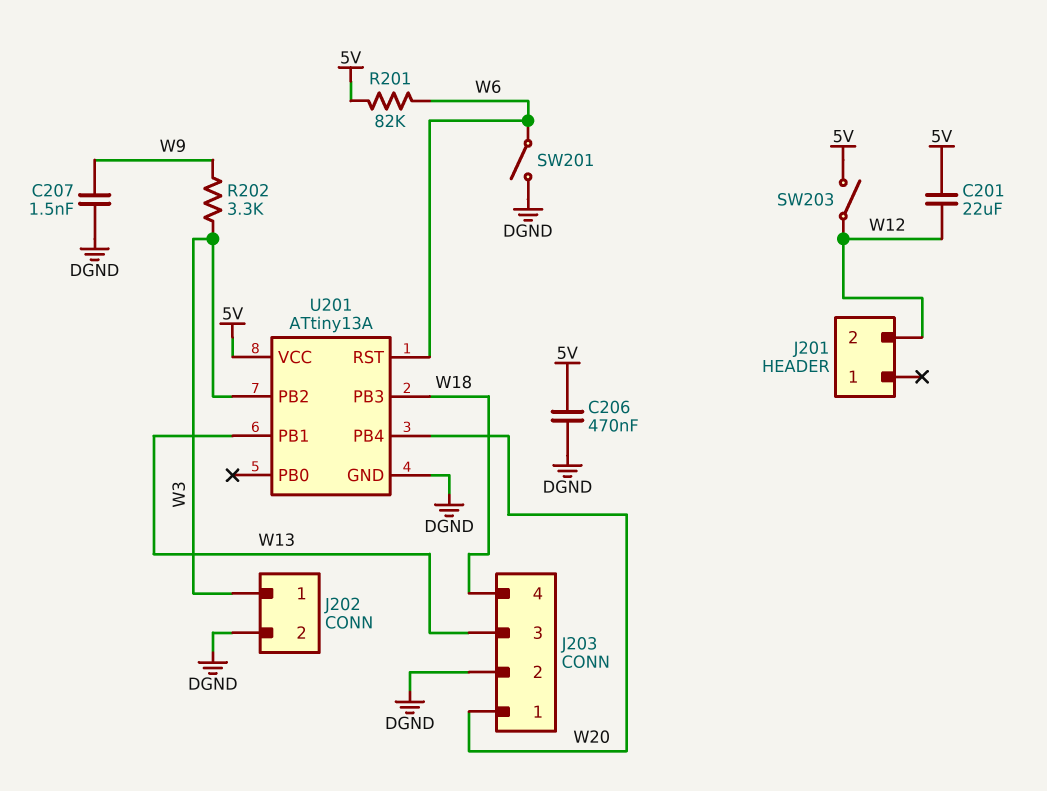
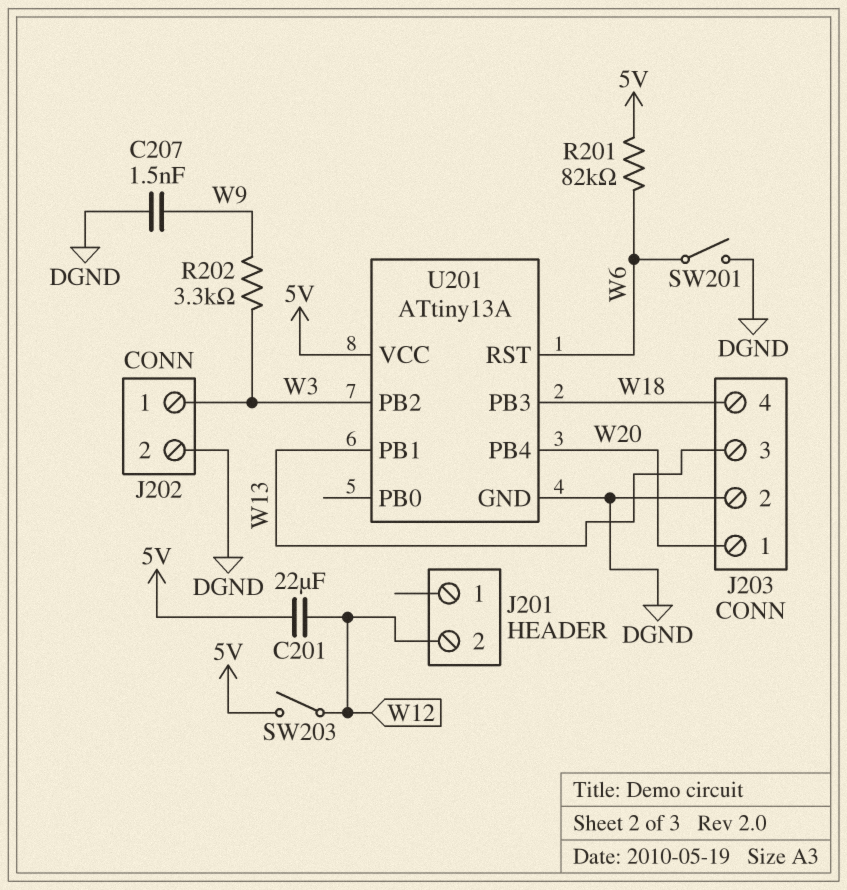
C206: 470nF (5V, DGND) -> none

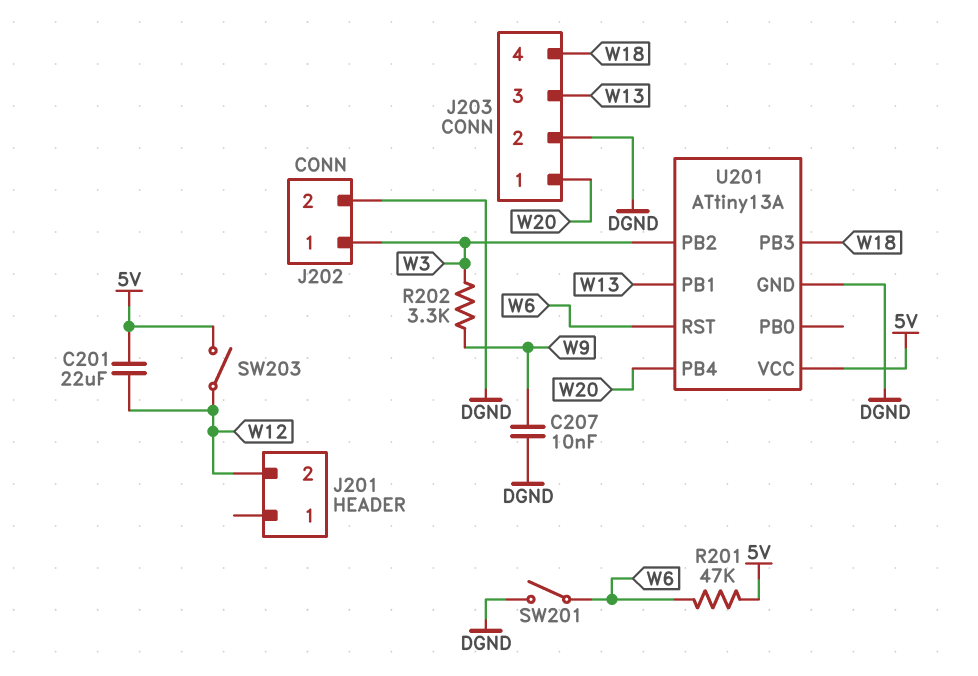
C207: 1.5nF (DGND, W9) -> 10nF (DGND, W9)
R201: 82k (5V, W6) -> 47k (5V, W6)

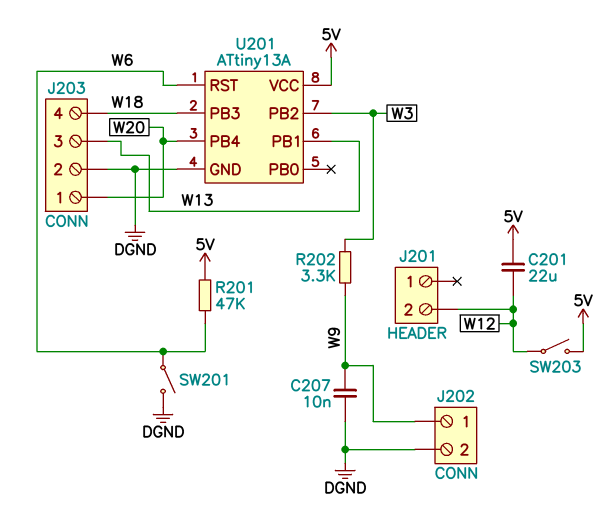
J202 pin 1: W3 -> W9

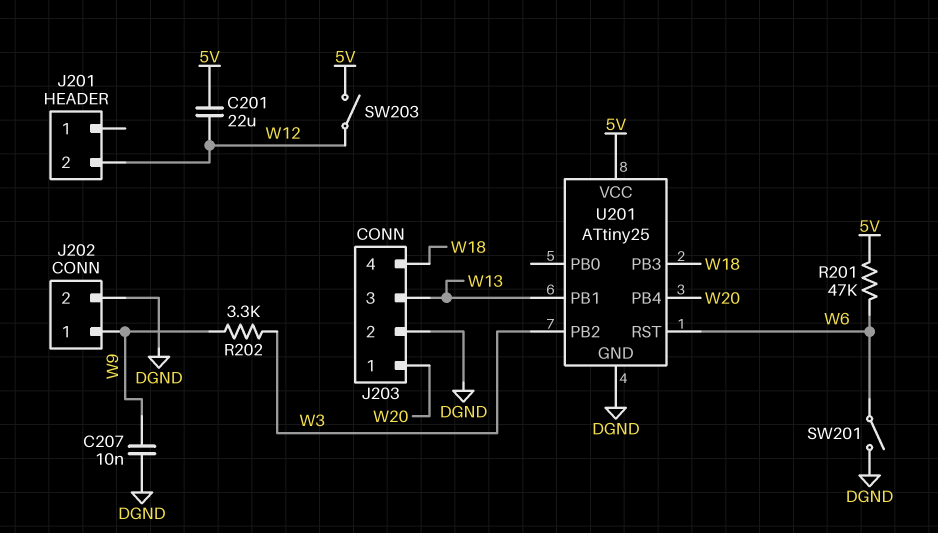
U201: ATtiny13A -> ATtiny25

